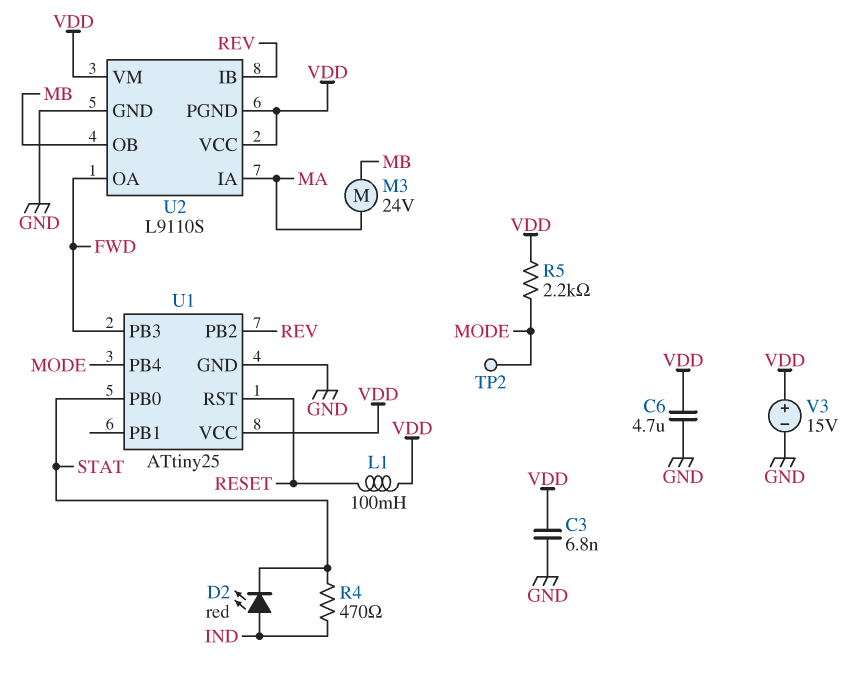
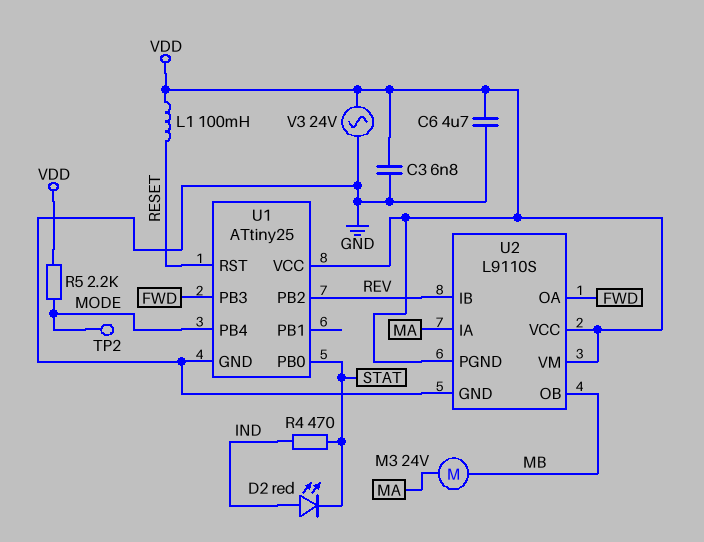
V3: 15V (plus VDD, minus GND) -> AC 24V (GND, VDD)

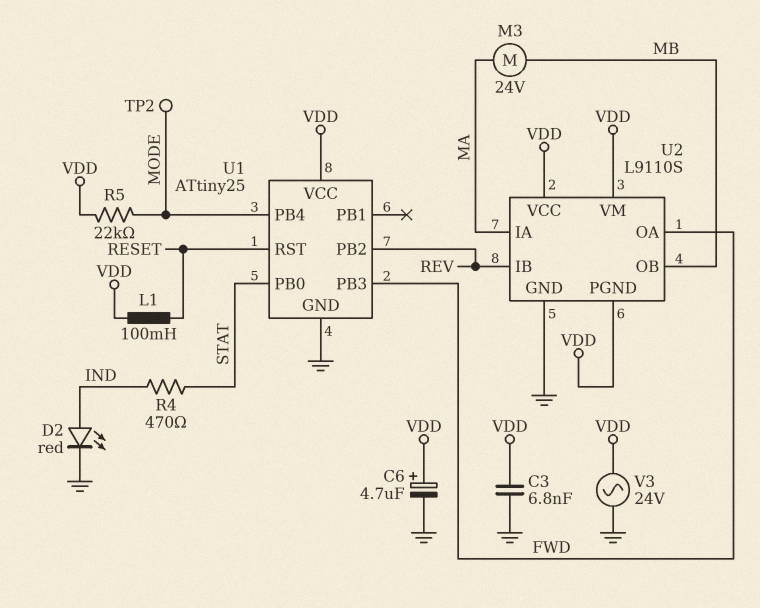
C6: 4.7uF (GND, VDD) -> 4.7uF (plus VDD, minus GND)
D2: LED red (A IND, K STAT) -> LED red (A IND, K GND)
R5: 2.2k (MODE, VDD) -> 22k (MODE, VDD)

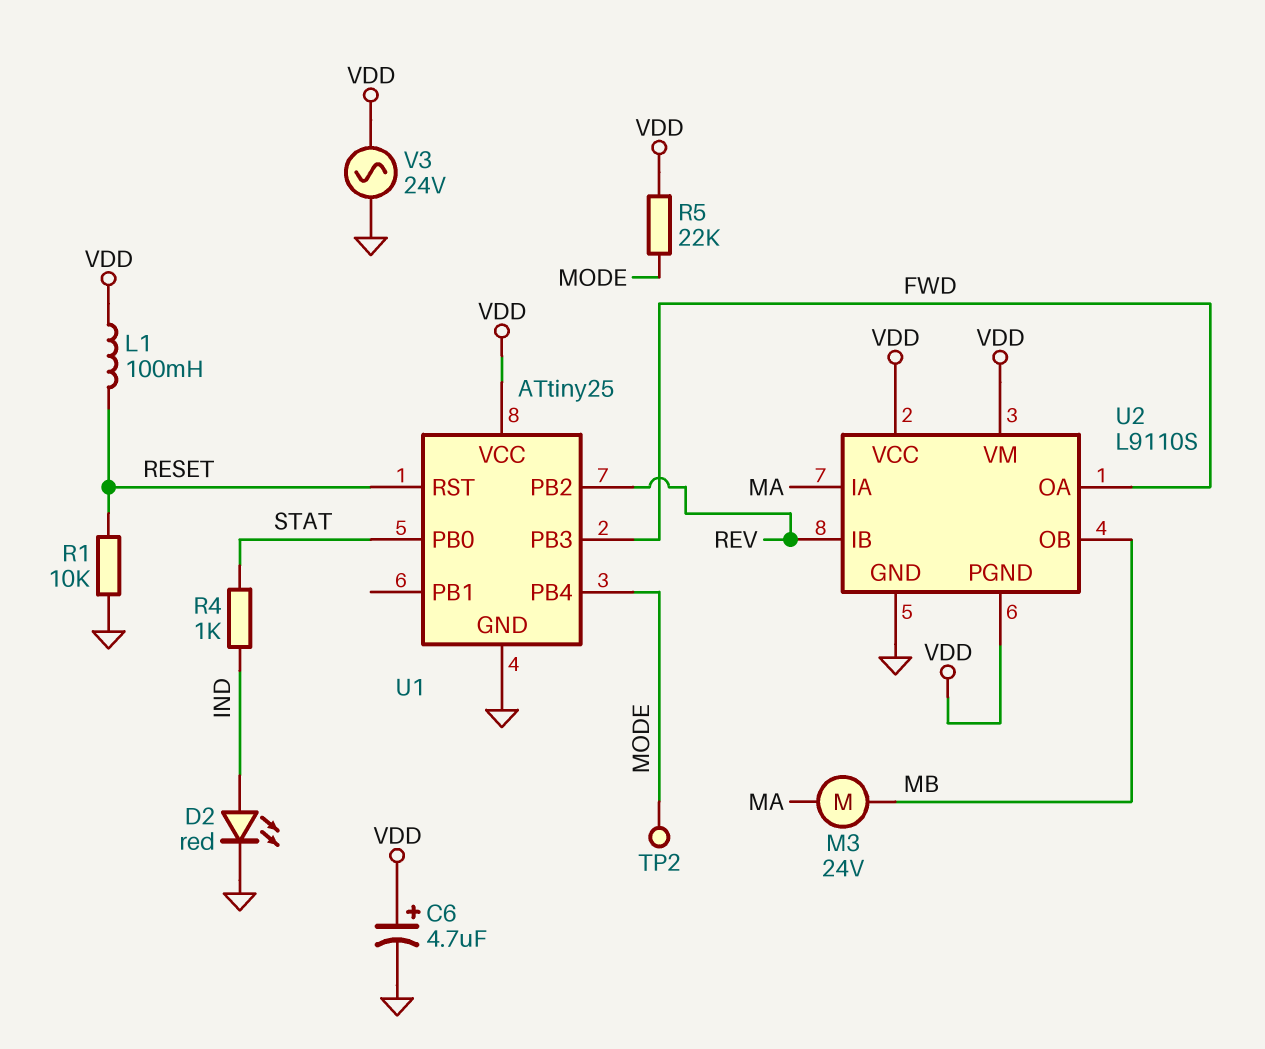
C3: 6.8nF (GND, VDD) -> none
R1: none -> 10k (GND, RESET)
R4: 470 (IND, STAT) -> 1k (IND, STAT)

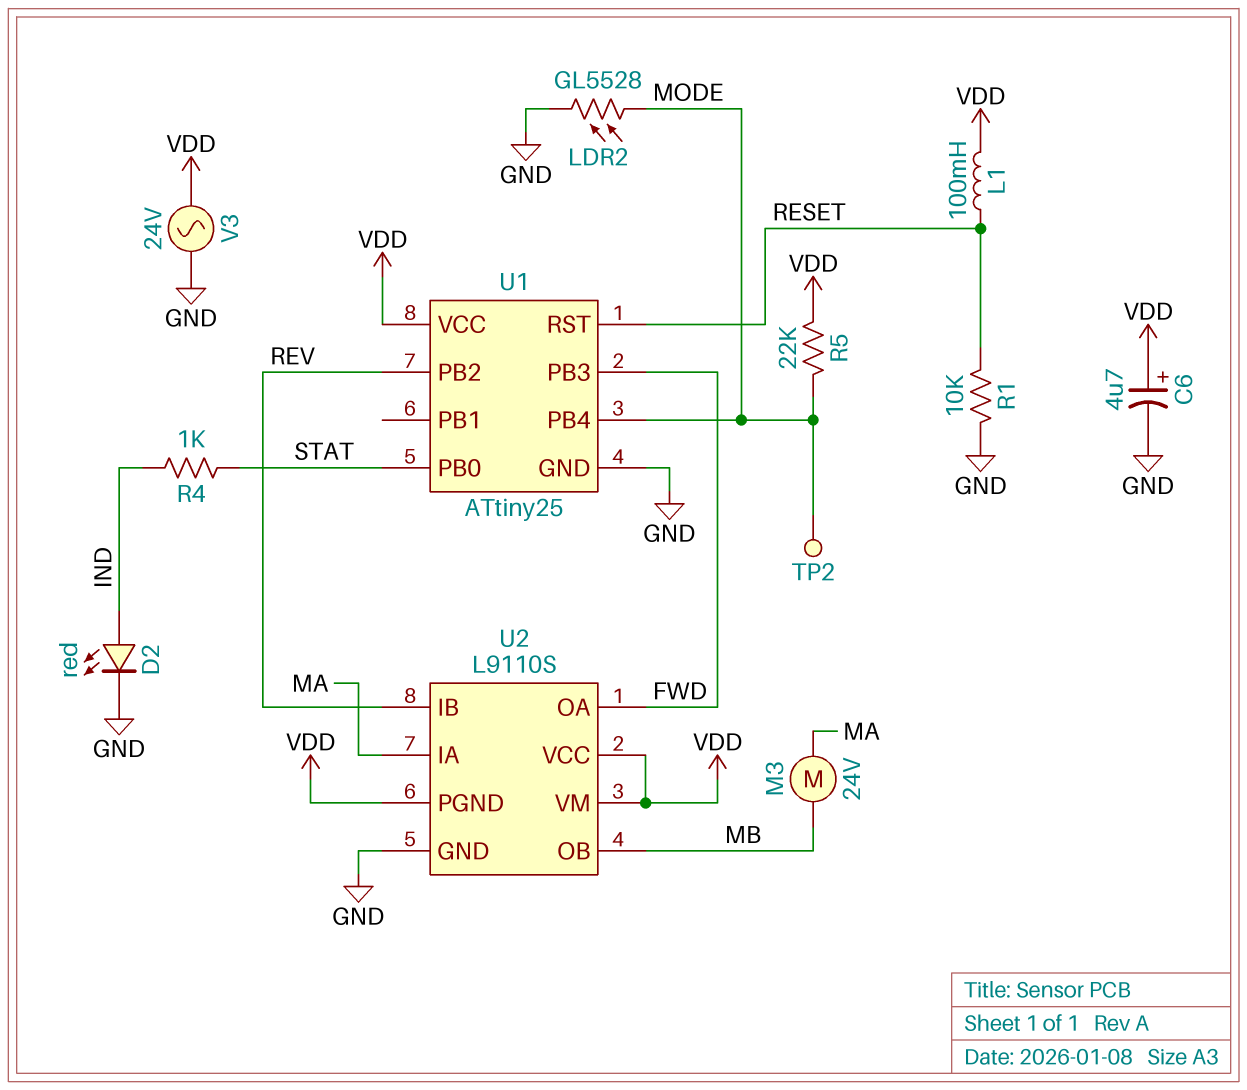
LDR2: none -> GL5528 (GND, MODE)

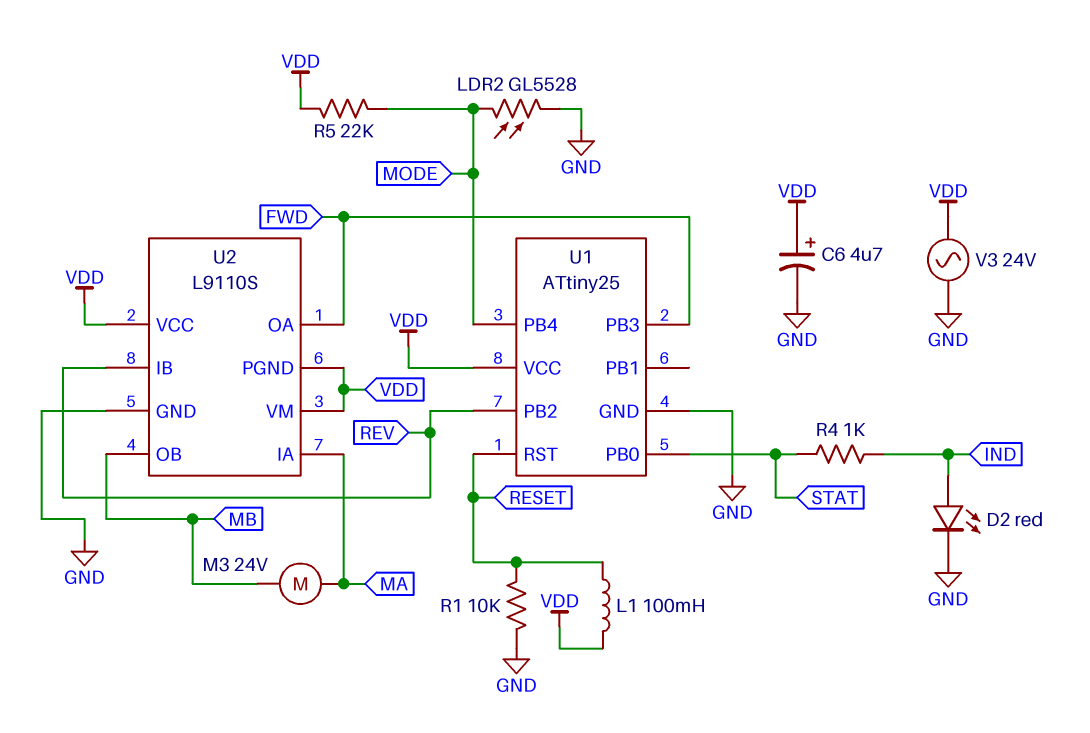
TP2: test point (MODE) -> none

